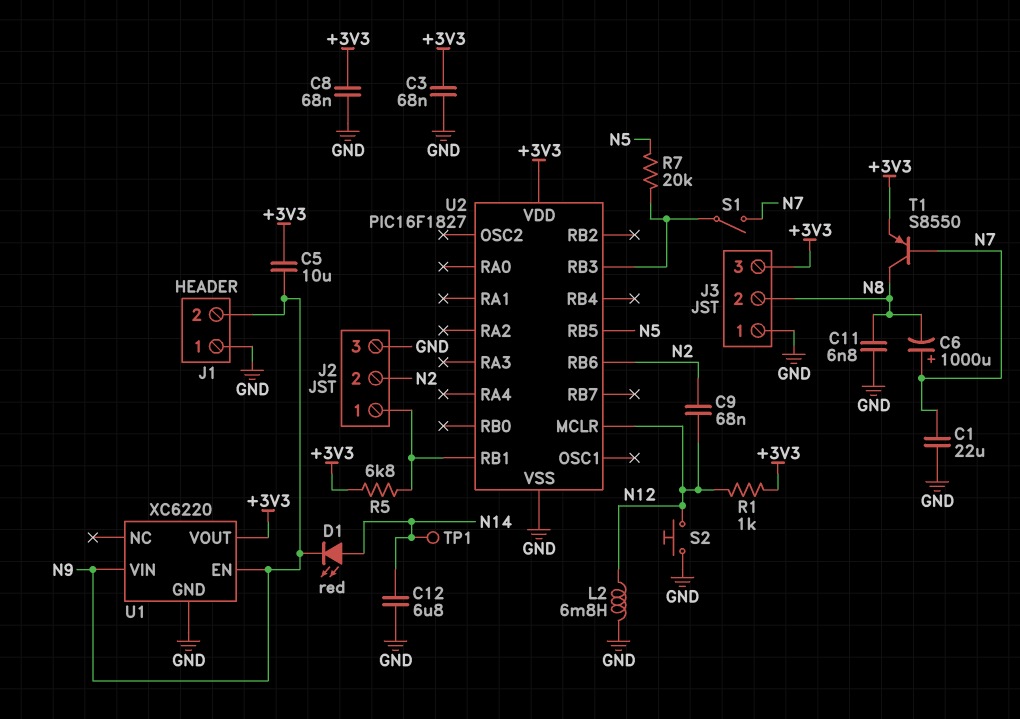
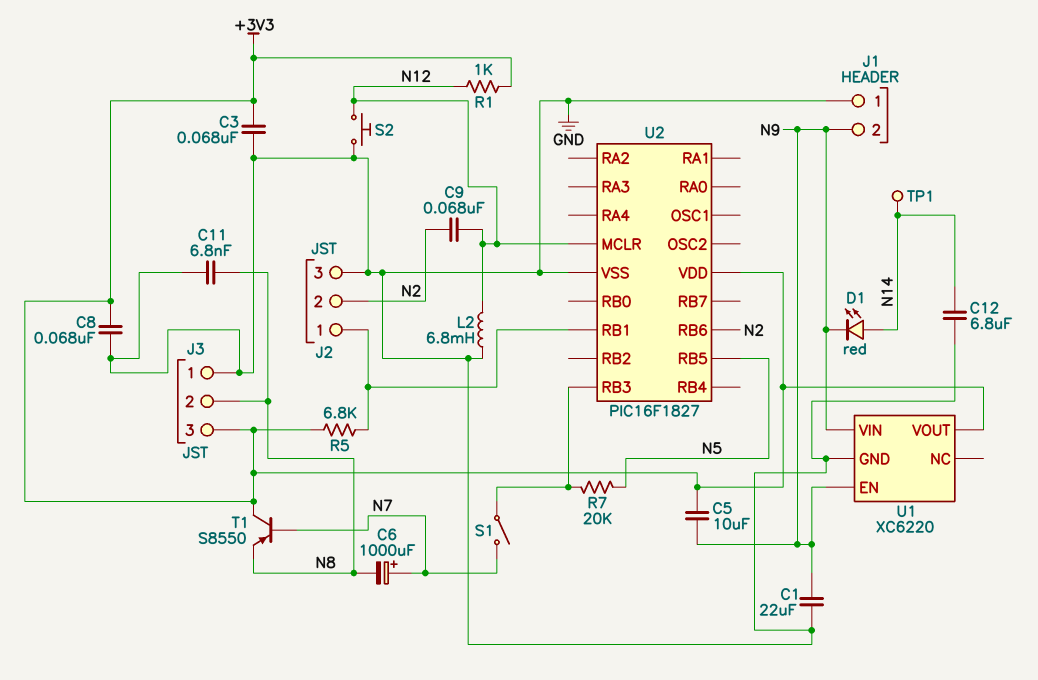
C1: 22uF (GND, N7) -> 22uF (GND, N9)
T1: PNP S8550 (B N7, C N8, E +3V3) -> PNP S8550 (B N7, C +3V3, E N8)

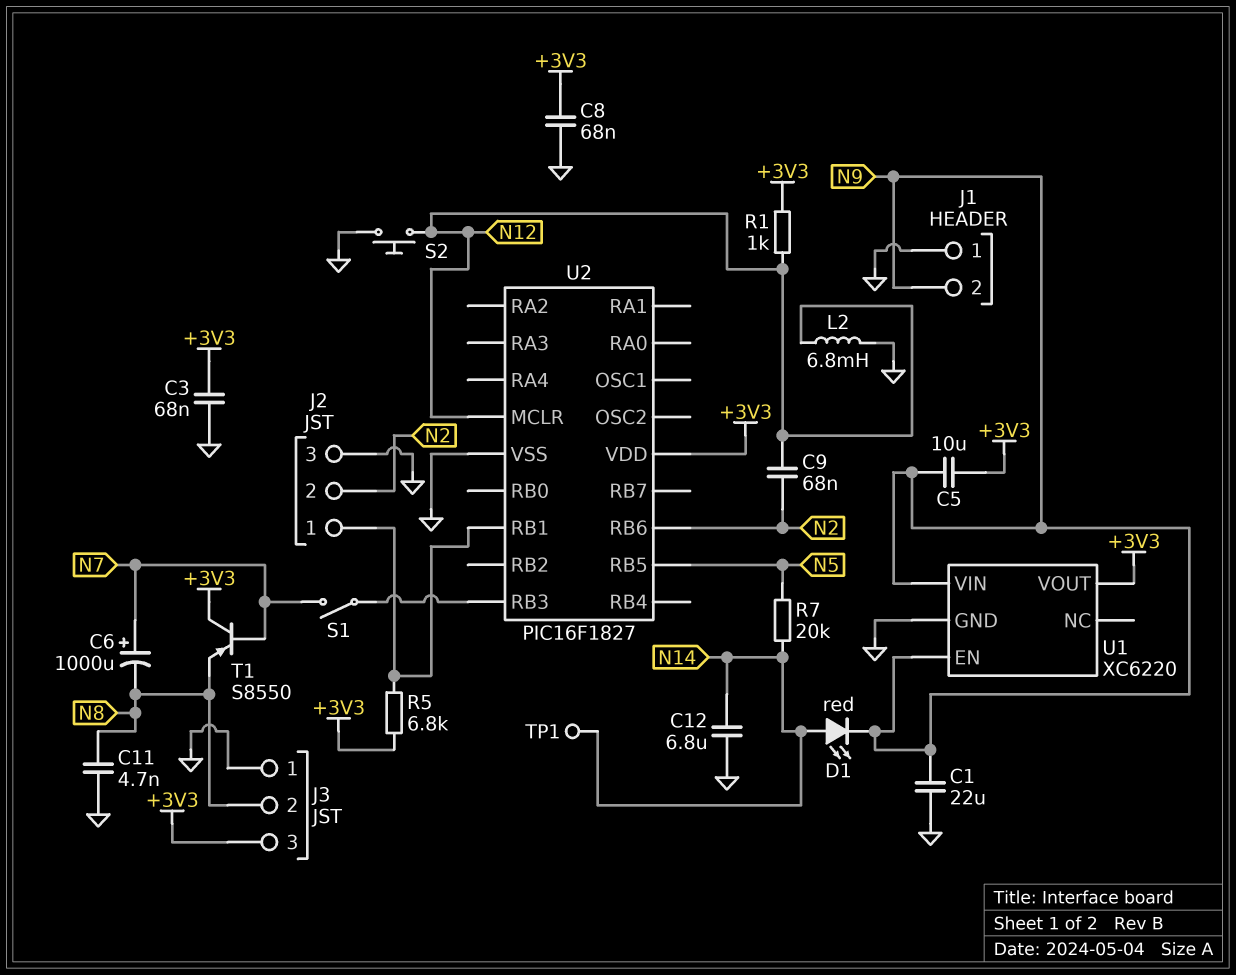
C11: 6.8nF (GND, N8) -> 4.7nF (GND, N8)
R7: 20k (N5, U2/RB3) -> 20k (N5, N14)

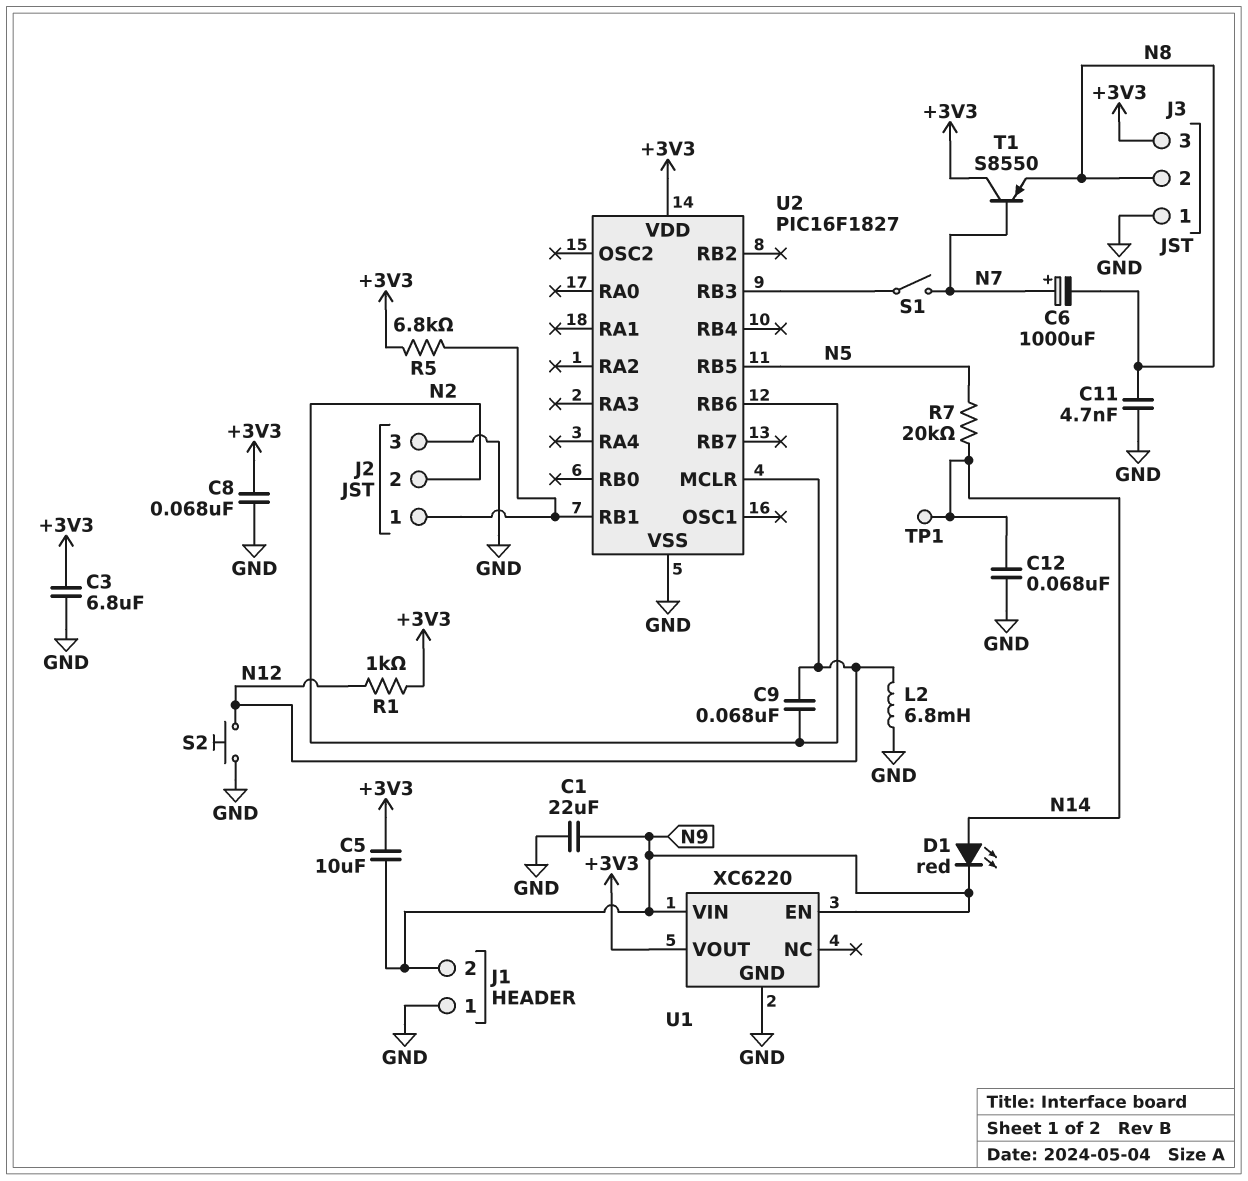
C3: 68nF (+3V3, GND) -> 6.8uF (+3V3, GND)
C12: 6.8uF (GND, N14) -> 68nF (GND, N14)

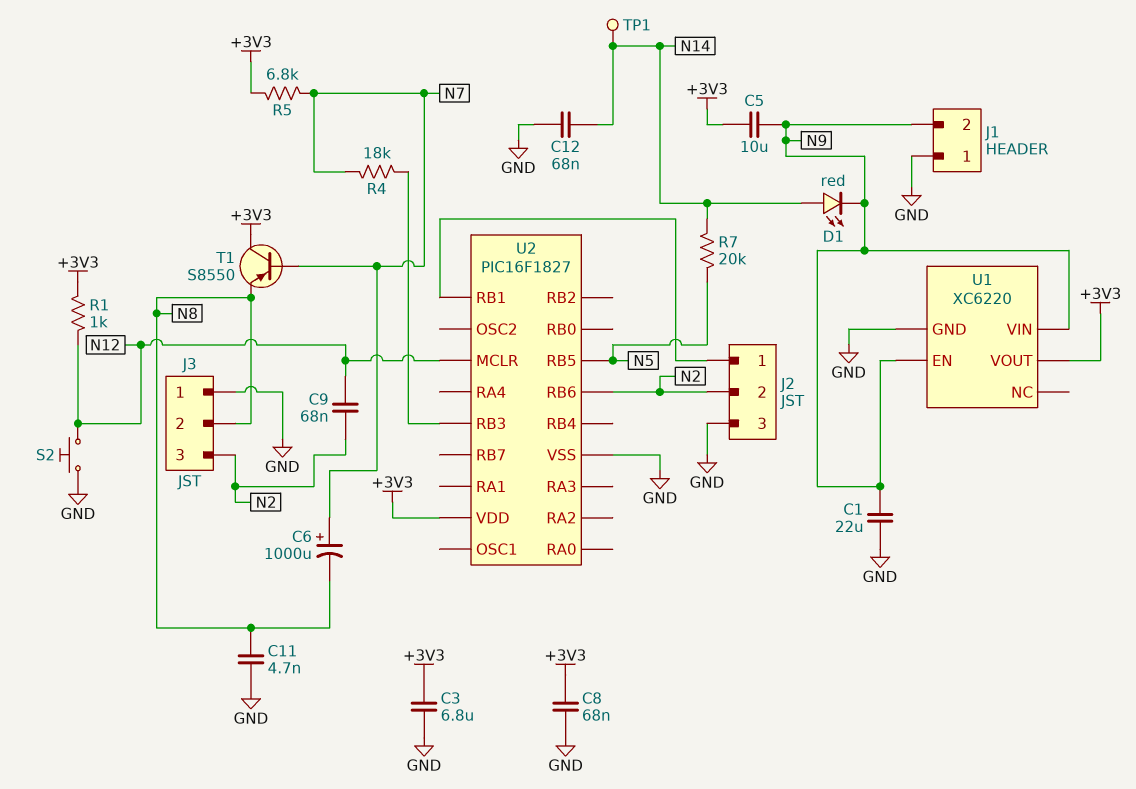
J3 pin 3: +3V3 -> N2
L2: 6.8mH (GND, N12) -> none
R4: none -> 18k (N7, U2/RB3)
R5: 6.8k (+3V3, J2/1) -> 6.8k (+3V3, N7)
S1: switch (N7, U2/RB3) -> none

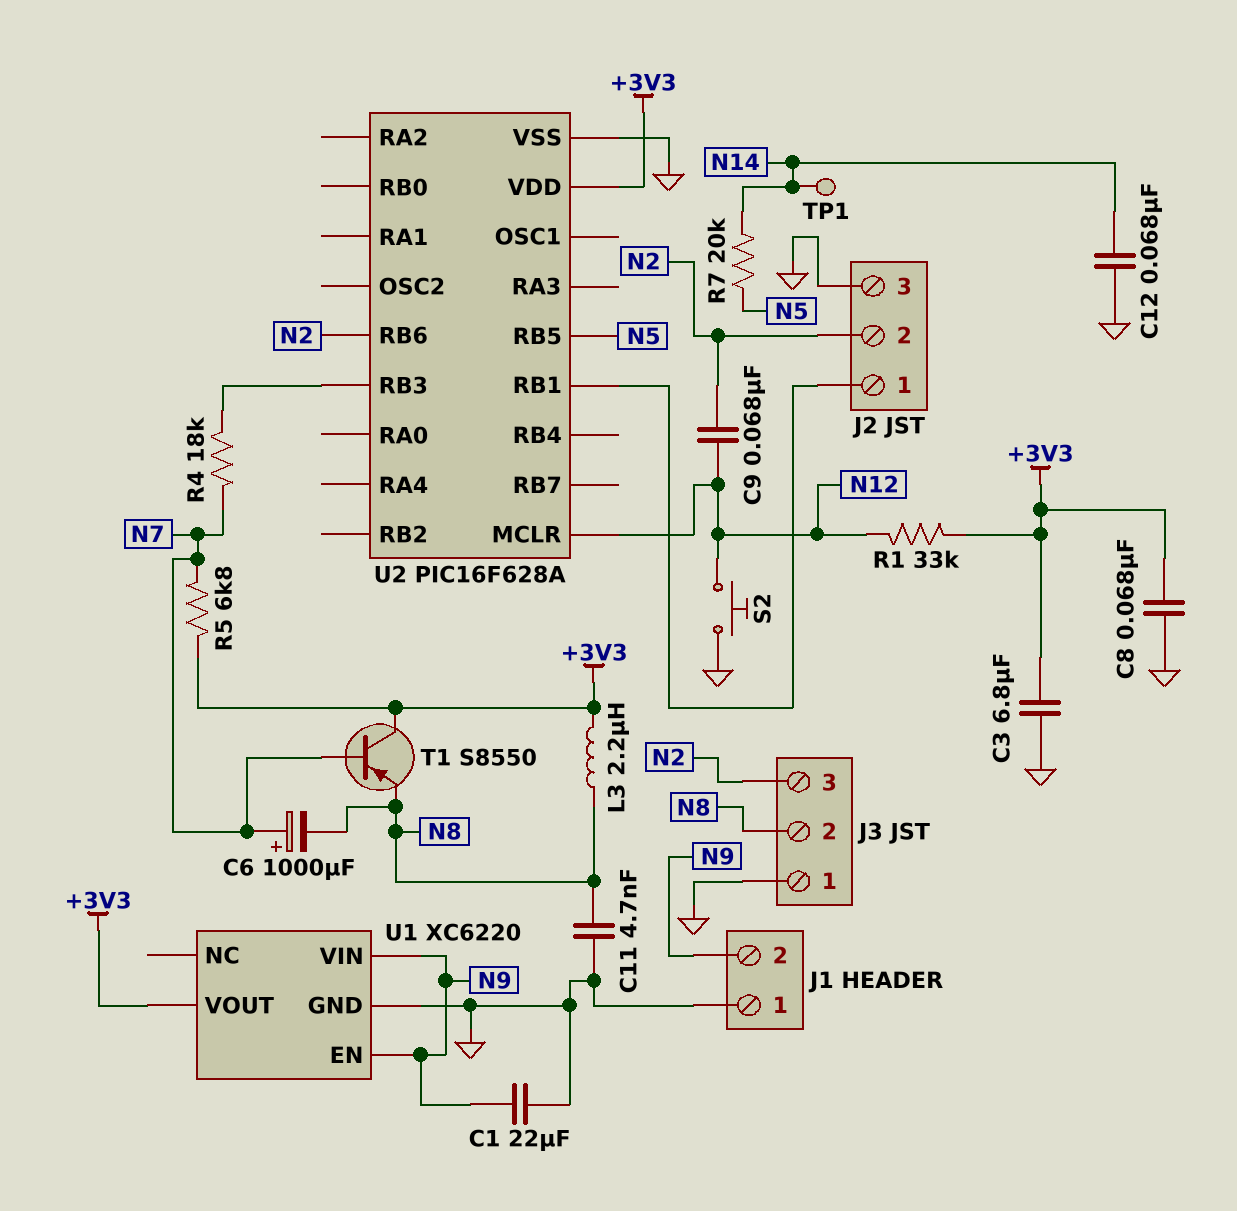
C5: 10uF (+3V3, N9) -> none
D1: LED red (A N14, K N9) -> none
L3: none -> 2.2uH (+3V3, N8)
R1: 1k (+3V3, N12) -> 33k (+3V3, N12)
U2: PIC16F1827 -> PIC16F628A

